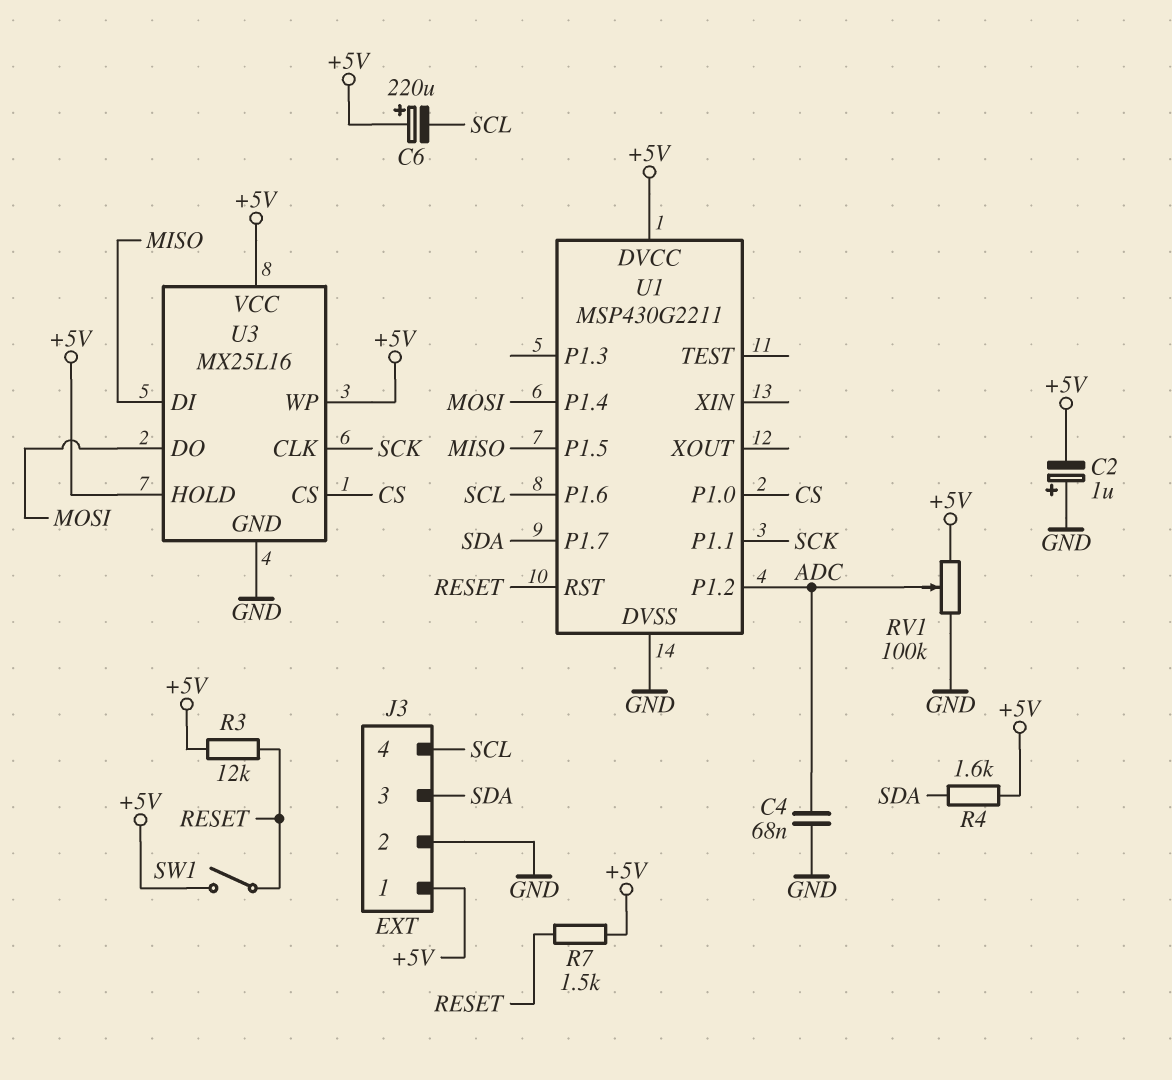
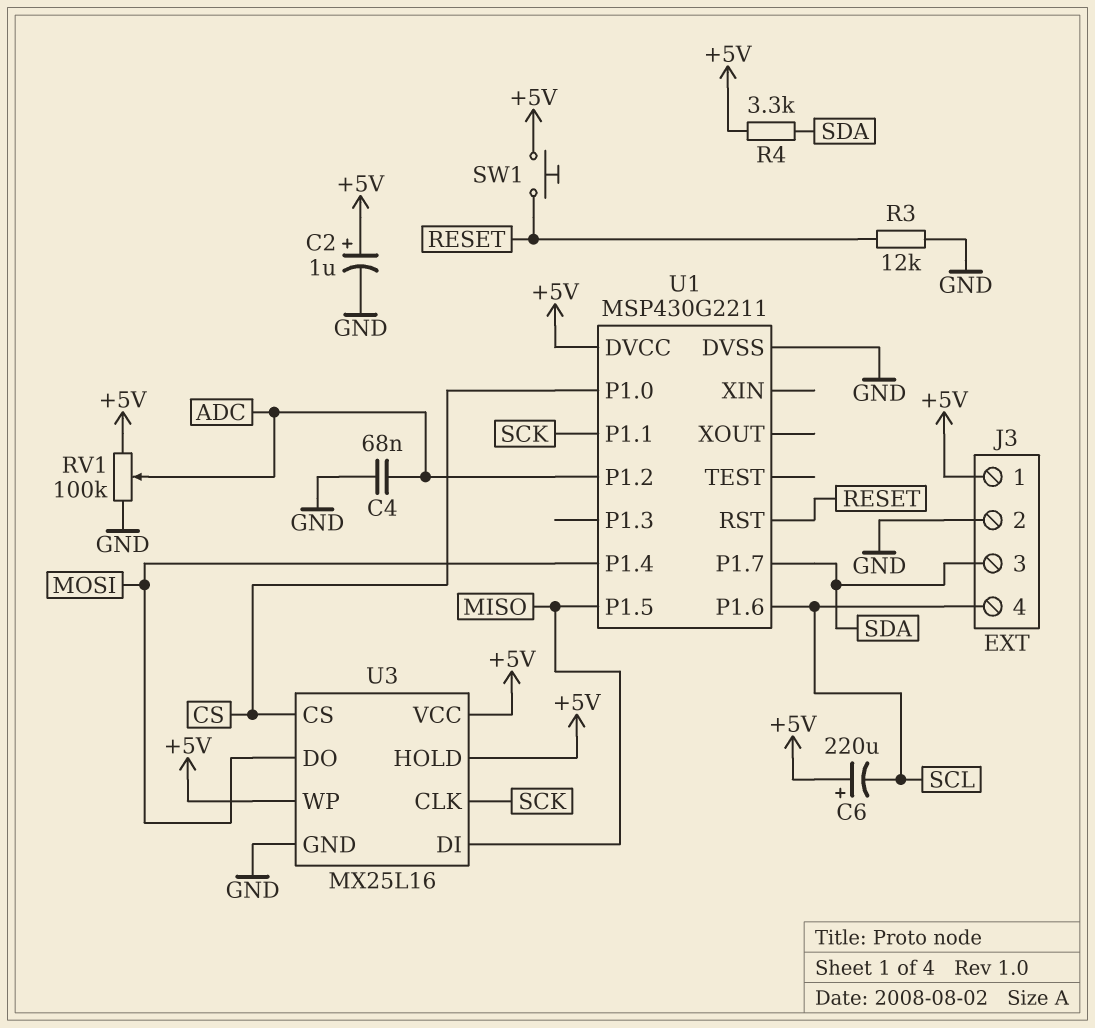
C2: 1uF (plus GND, minus +5V) -> 1uF (plus +5V, minus GND)
R3: 12k (+5V, RESET) -> 12k (GND, RESET)
R4: 1.6k (+5V, SDA) -> 3.3k (+5V, SDA)
R7: 1.5k (+5V, RESET) -> none
SW1: switch (+5V, RESET) -> button (+5V, RESET)

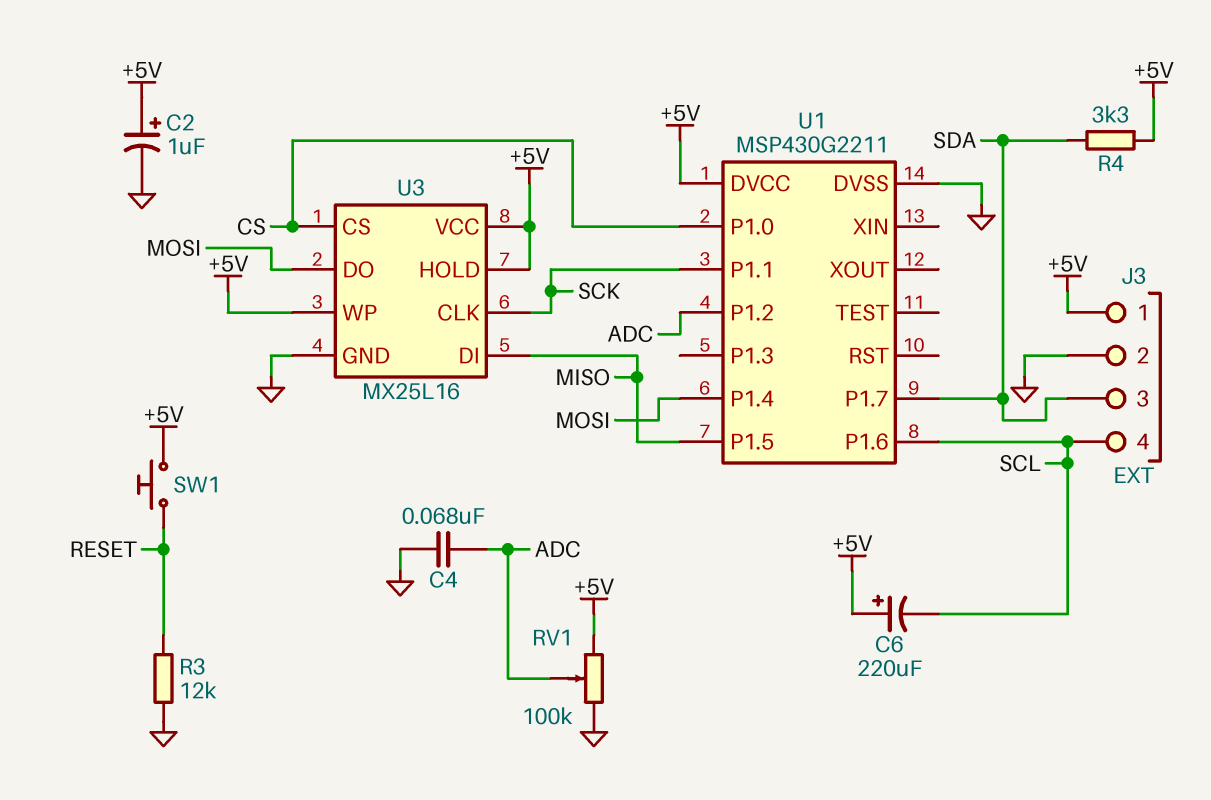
U1 pin RST: RESET -> none

